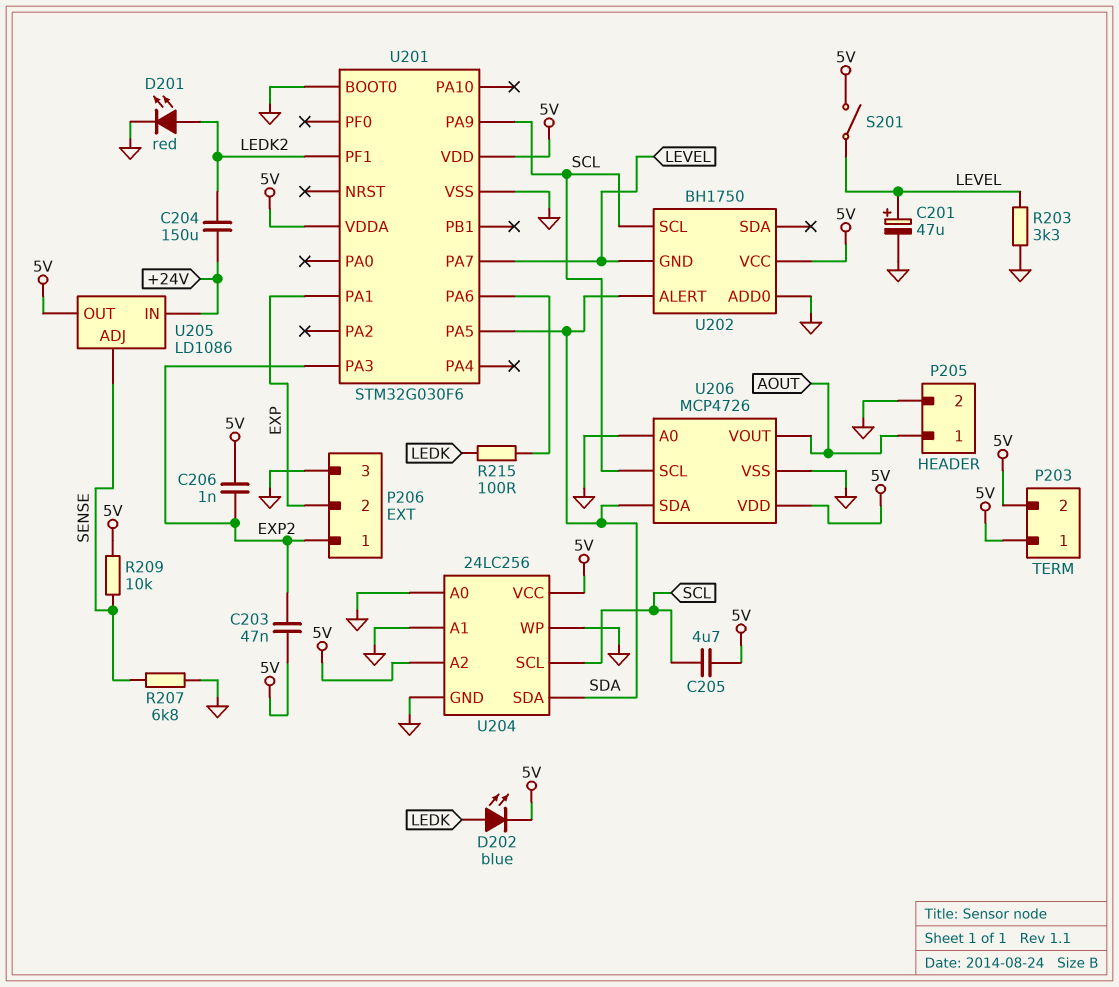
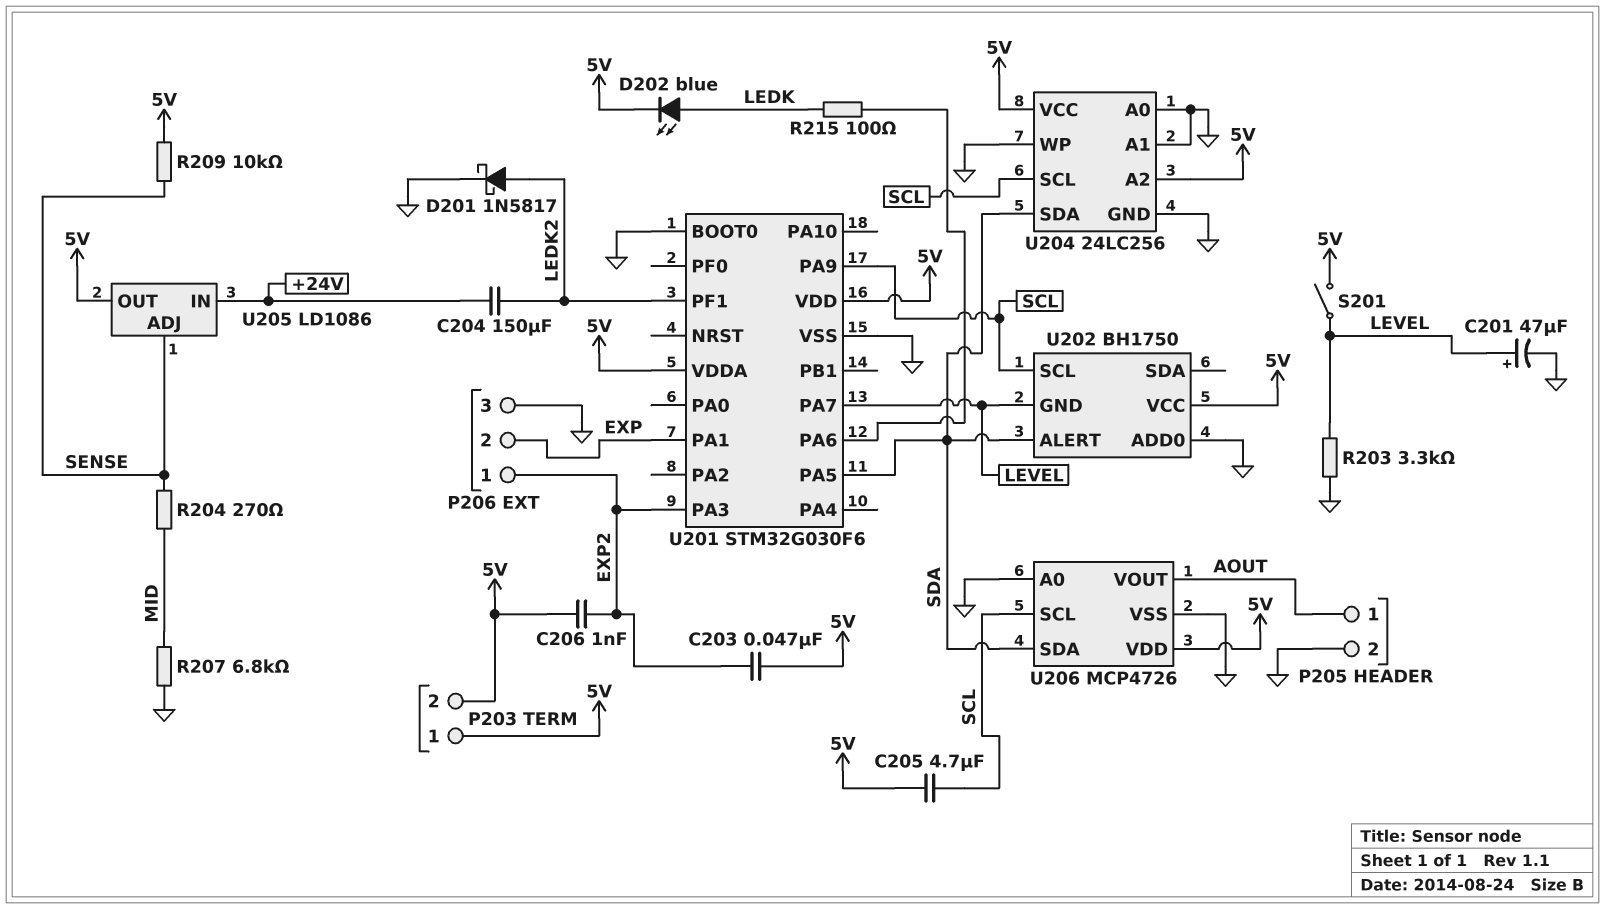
D201: LED red (A LEDK2, K GND) -> schottky 1N5817 (A LEDK2, K GND)
R204: none -> 270 (MID, SENSE)
R207: 6.8k (GND, SENSE) -> 6.8k (GND, MID)

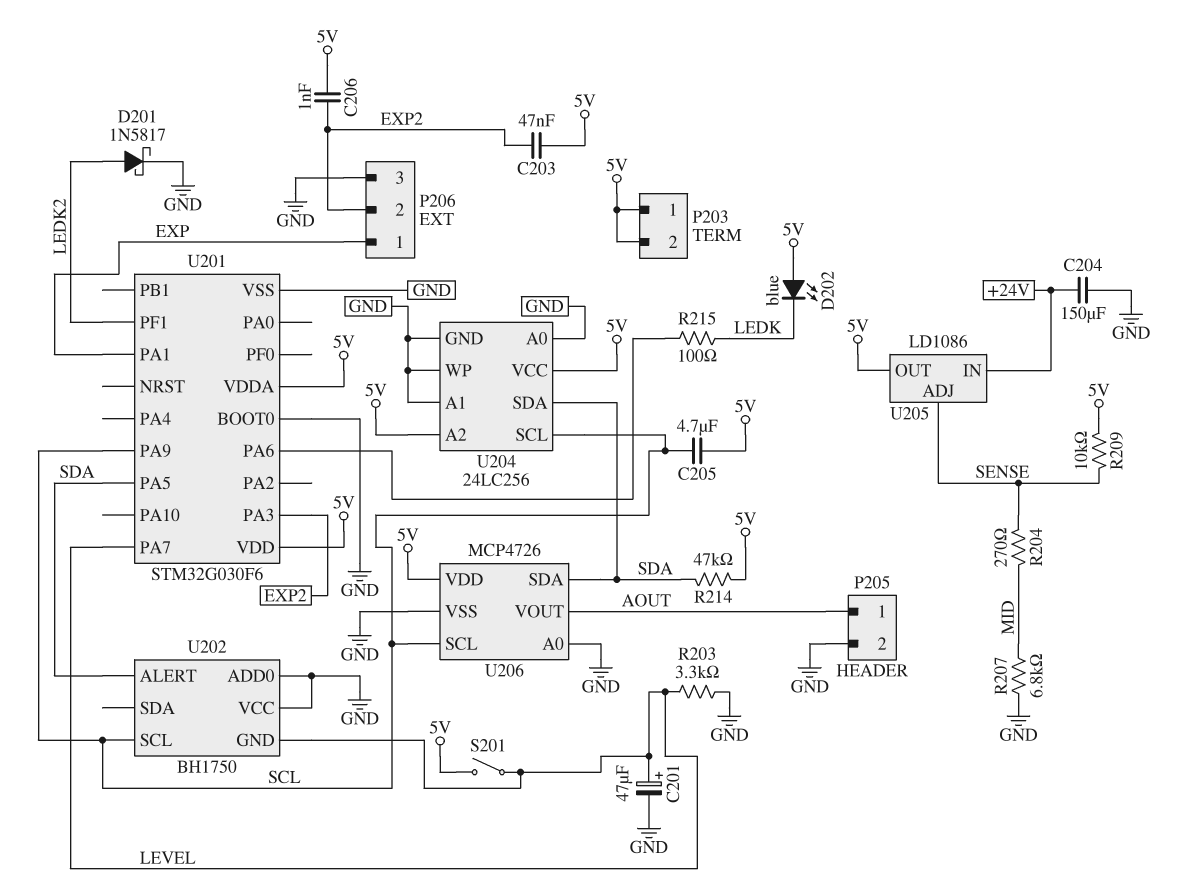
C204: 150uF (+24V, LEDK2) -> 150uF (+24V, GND)
D202: LED blue (A LEDK, K 5V) -> LED blue (A 5V, K LEDK)
P206 pin 1: EXP2 -> EXP
P206 pin 2: EXP -> EXP2
R214: none -> 47k (5V, SDA)
U202 pin VCC: 5V -> GND

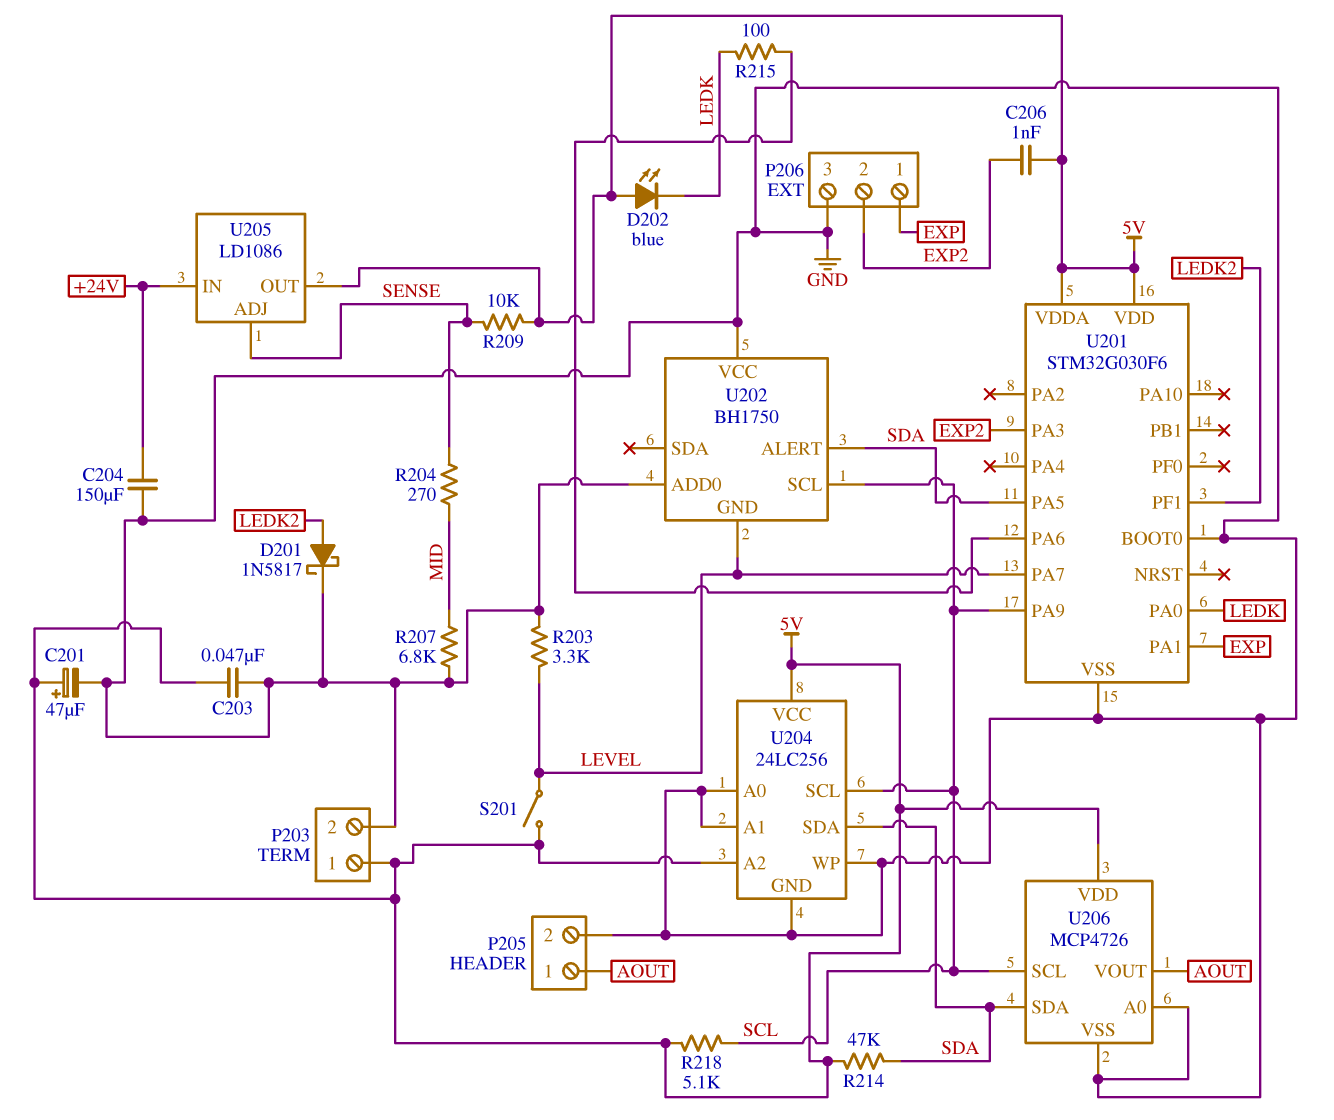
C201: 47uF (plus LEVEL, minus GND) -> 47uF (plus 5V, minus GND)
C203: 47nF (5V, EXP2) -> 47nF (5V, GND)
C205: 4.7uF (5V, SCL) -> none
P203 pin 2: 5V -> GND
R218: none -> 5.1k (5V, SCL)
U201 pin PA0: none -> LEDK

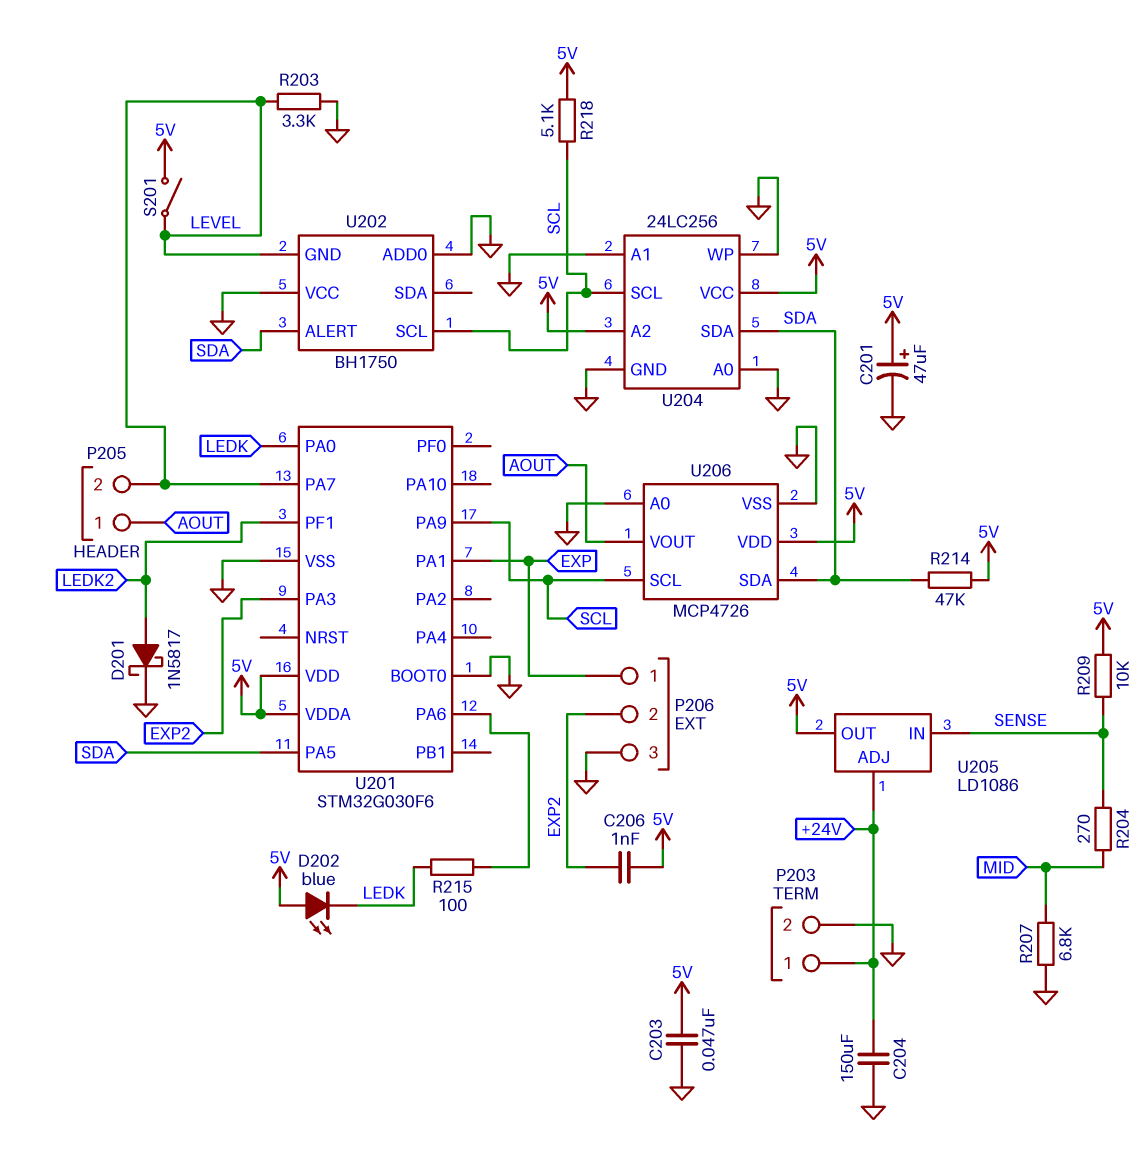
P203 pin 1: 5V -> +24V
P205 pin 2: GND -> LEVEL
U205 pin ADJ: SENSE -> +24V
U205 pin IN: +24V -> SENSE

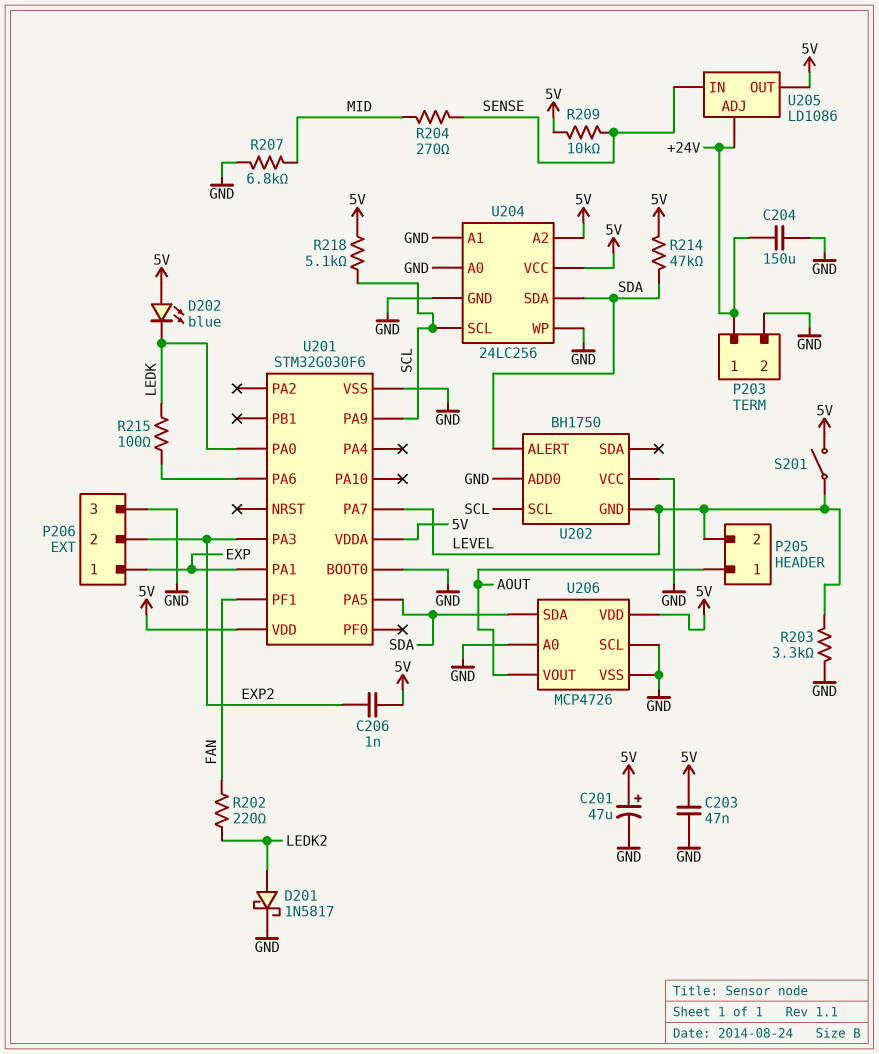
R202: none -> 220 (FAN, LEDK2)
U201 pin PF1: LEDK2 -> FAN
U206 pin SCL: SCL -> GND

